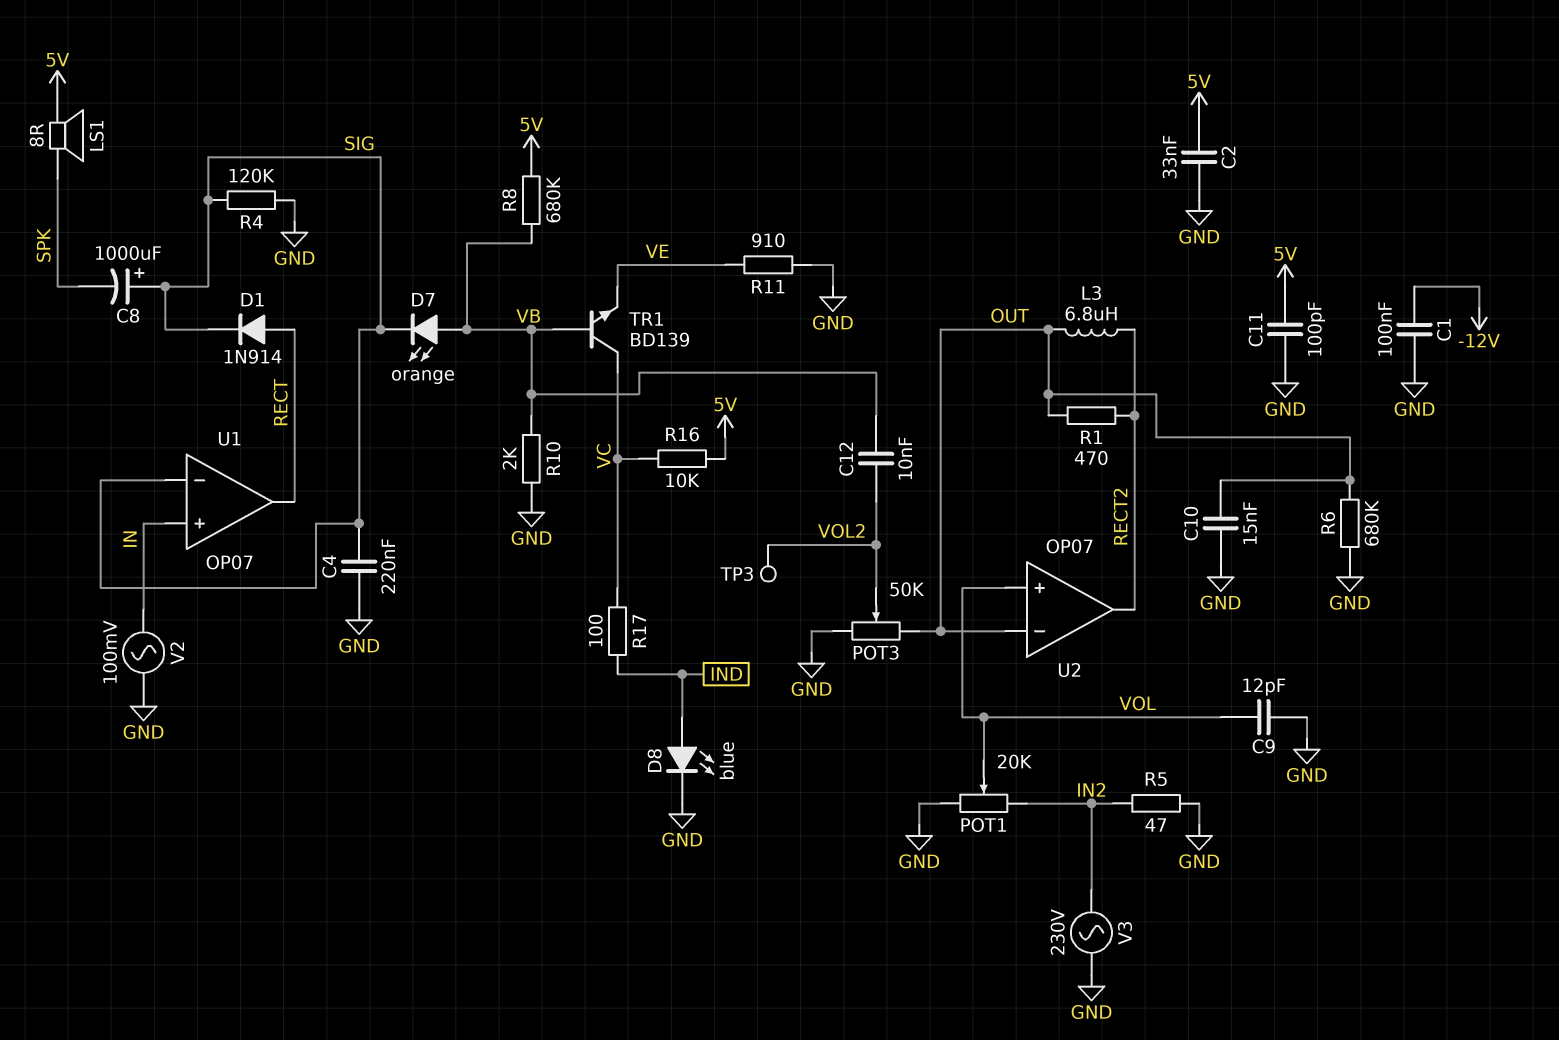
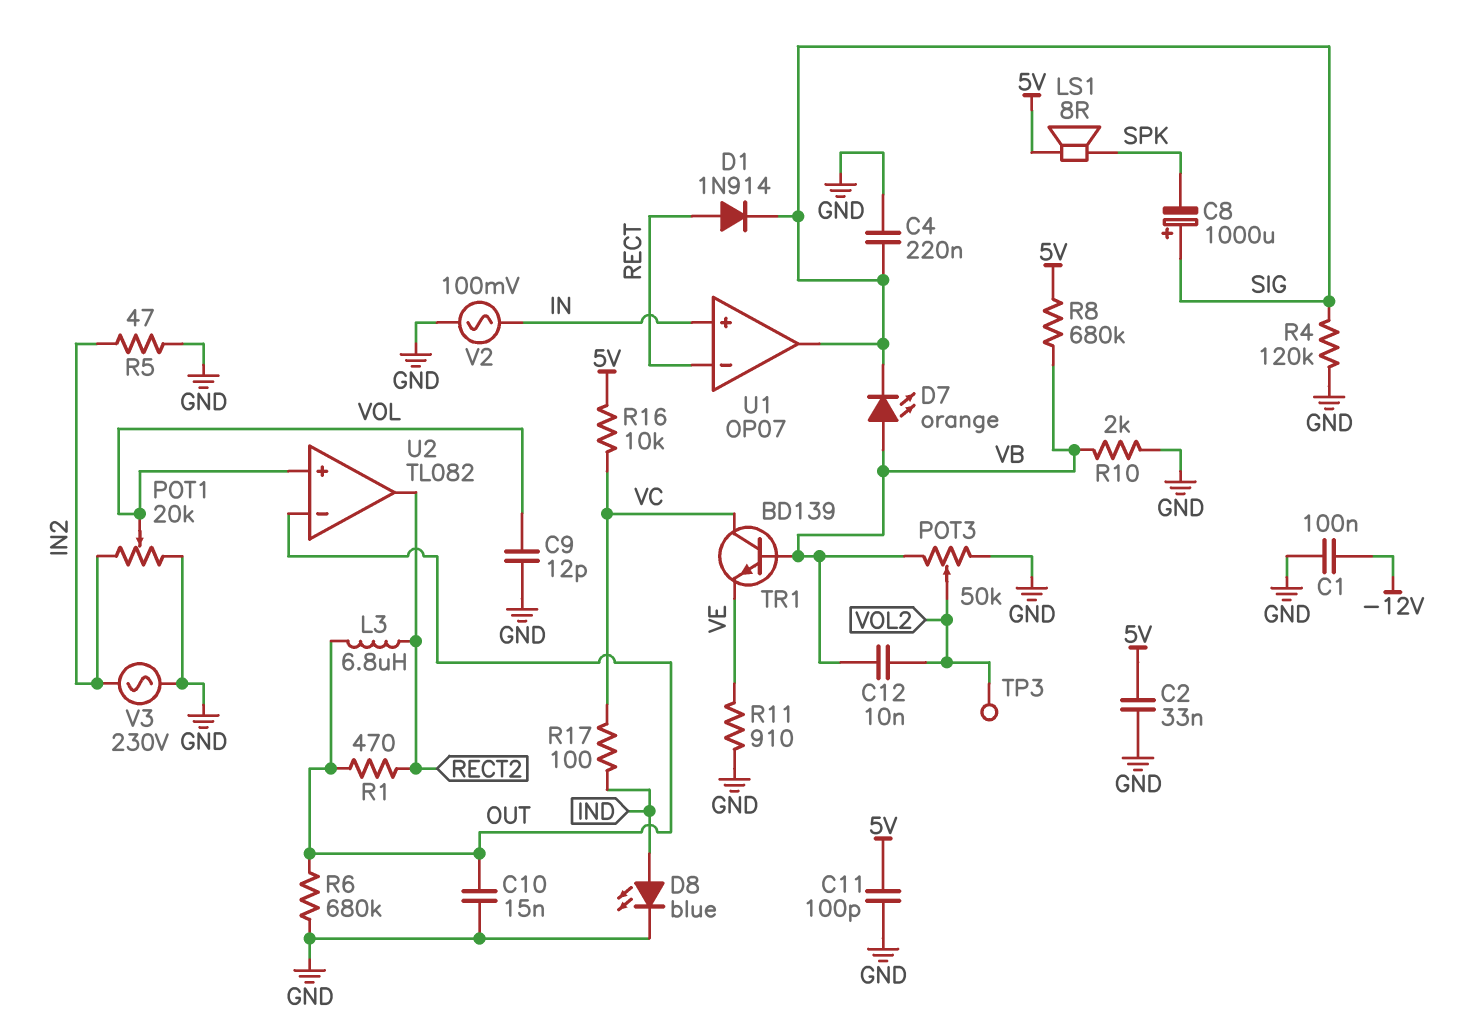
POT3: 50k (GND, OUT, wiper VOL2) -> 50k (GND, VB, wiper VOL2)
U1 pin in-: SIG -> RECT
U1 pin out: RECT -> SIG
U2: OP07 -> TL082

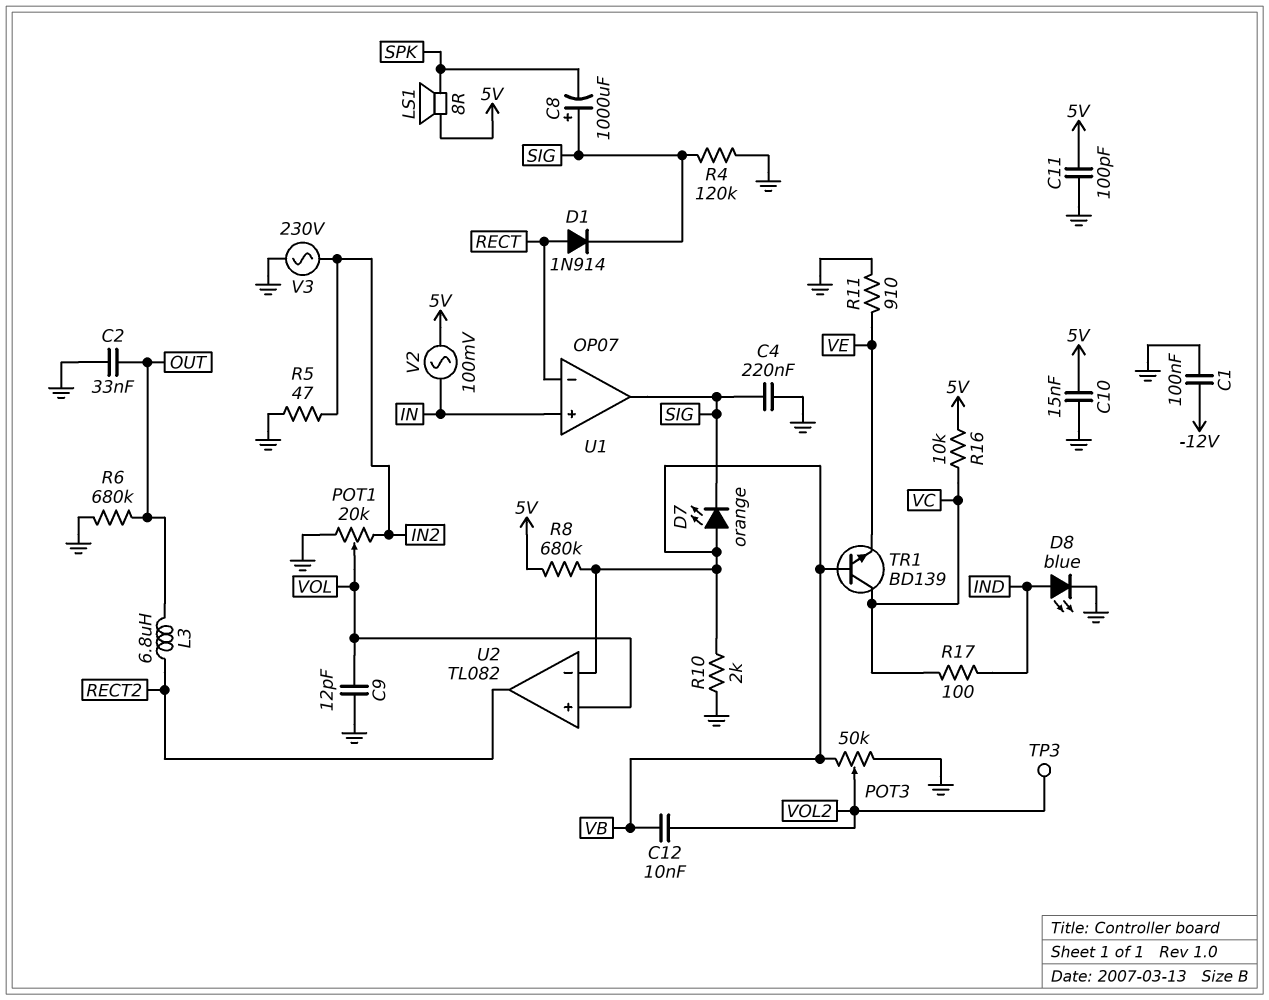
C2: 33nF (5V, GND) -> 33nF (GND, OUT)
C10: 15nF (GND, OUT) -> 15nF (5V, GND)
R1: 470 (OUT, RECT2) -> none
U2 pin in-: OUT -> VB
V2: AC 100mV (GND, IN) -> AC 100mV (5V, IN)

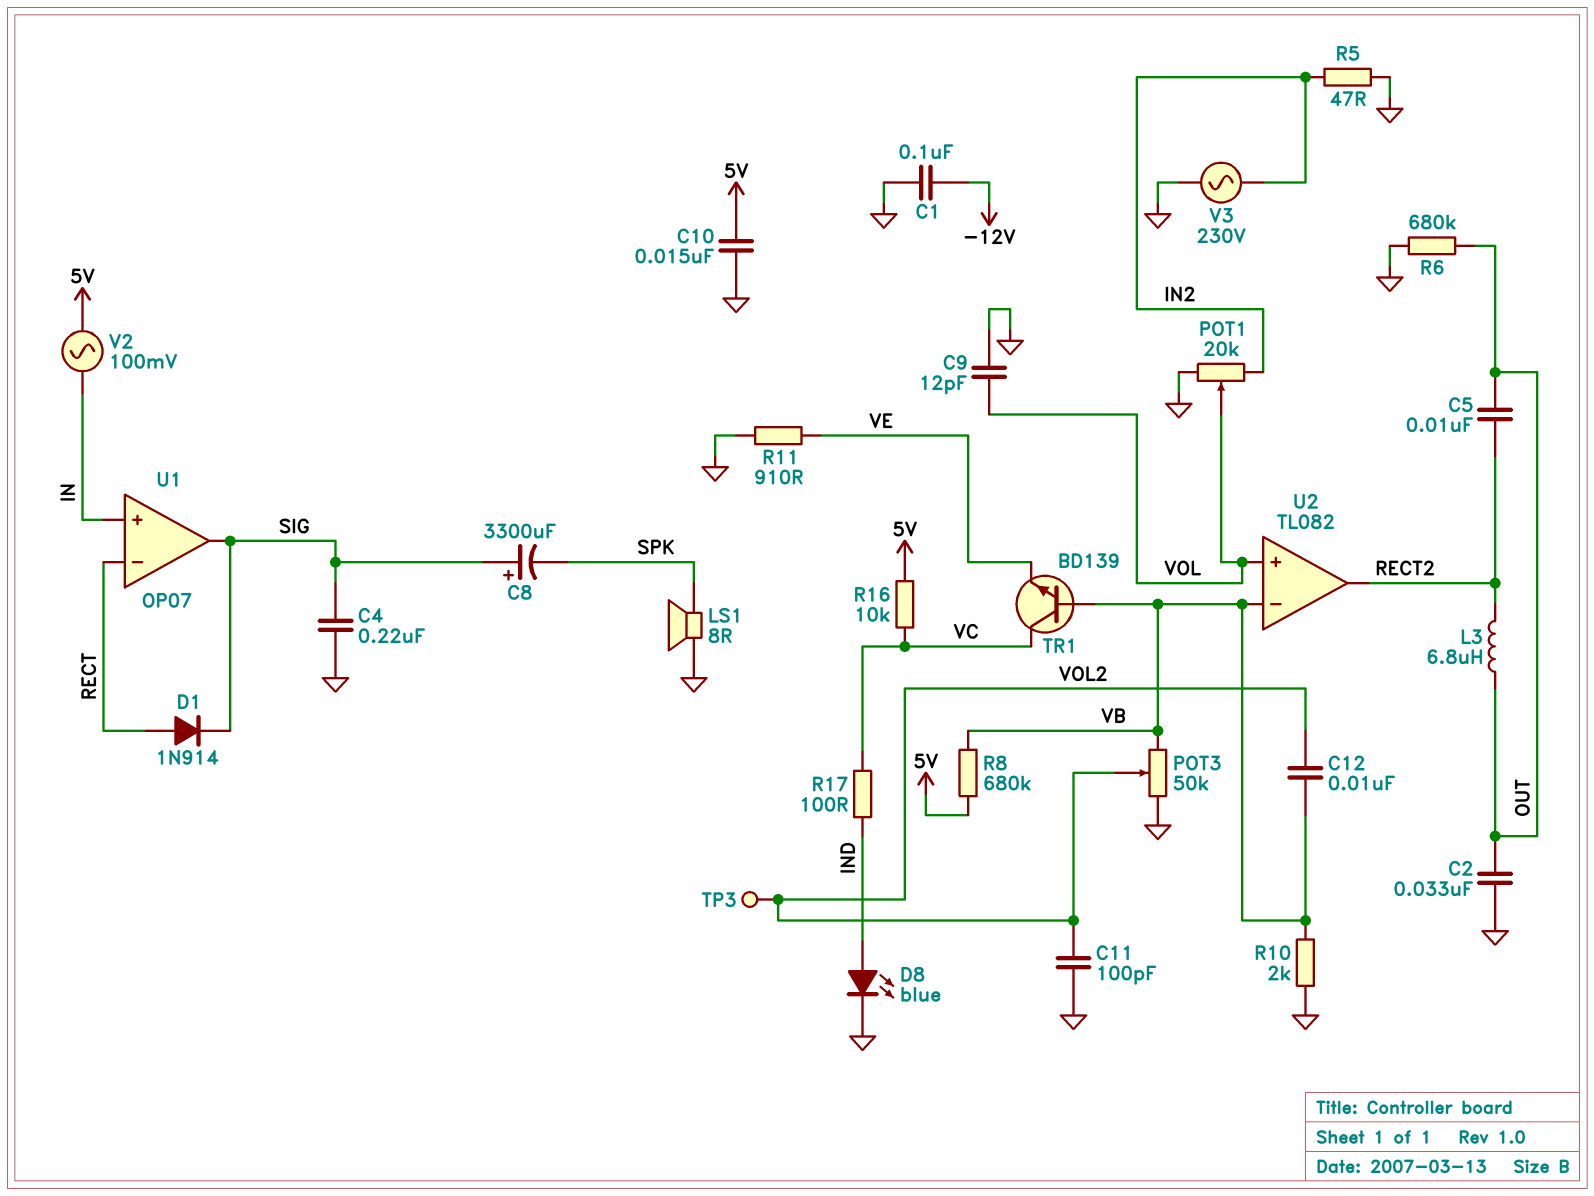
C5: none -> 10nF (OUT, RECT2)
C8: 1000uF (plus SIG, minus SPK) -> 3300uF (plus SIG, minus SPK)
C11: 100pF (5V, GND) -> 100pF (GND, VOL2)
D7: LED orange (A VB, K SIG) -> none
LS1: speaker 8R (5V, SPK) -> speaker 8R (GND, SPK)
R4: 120k (GND, SIG) -> none

